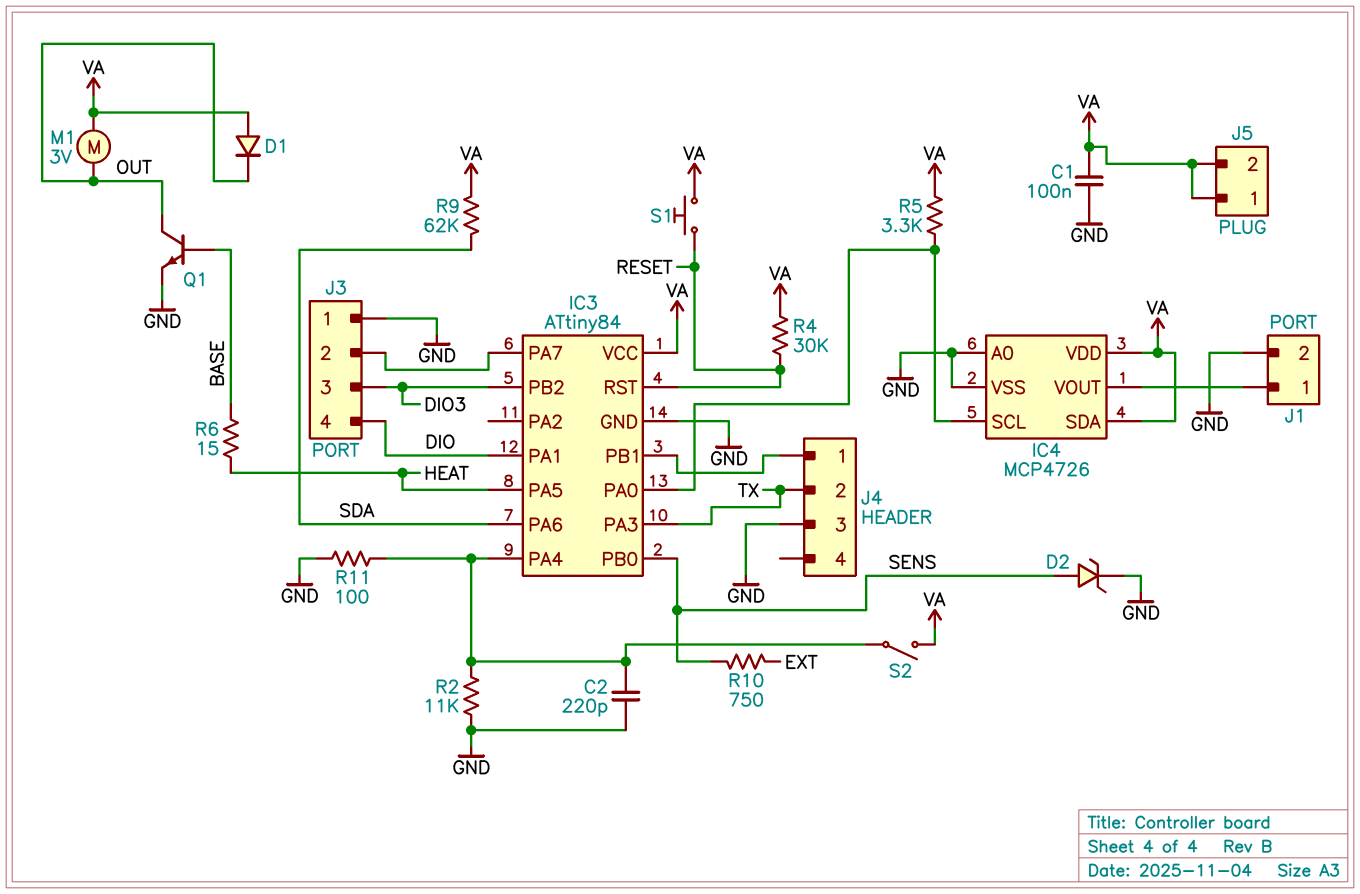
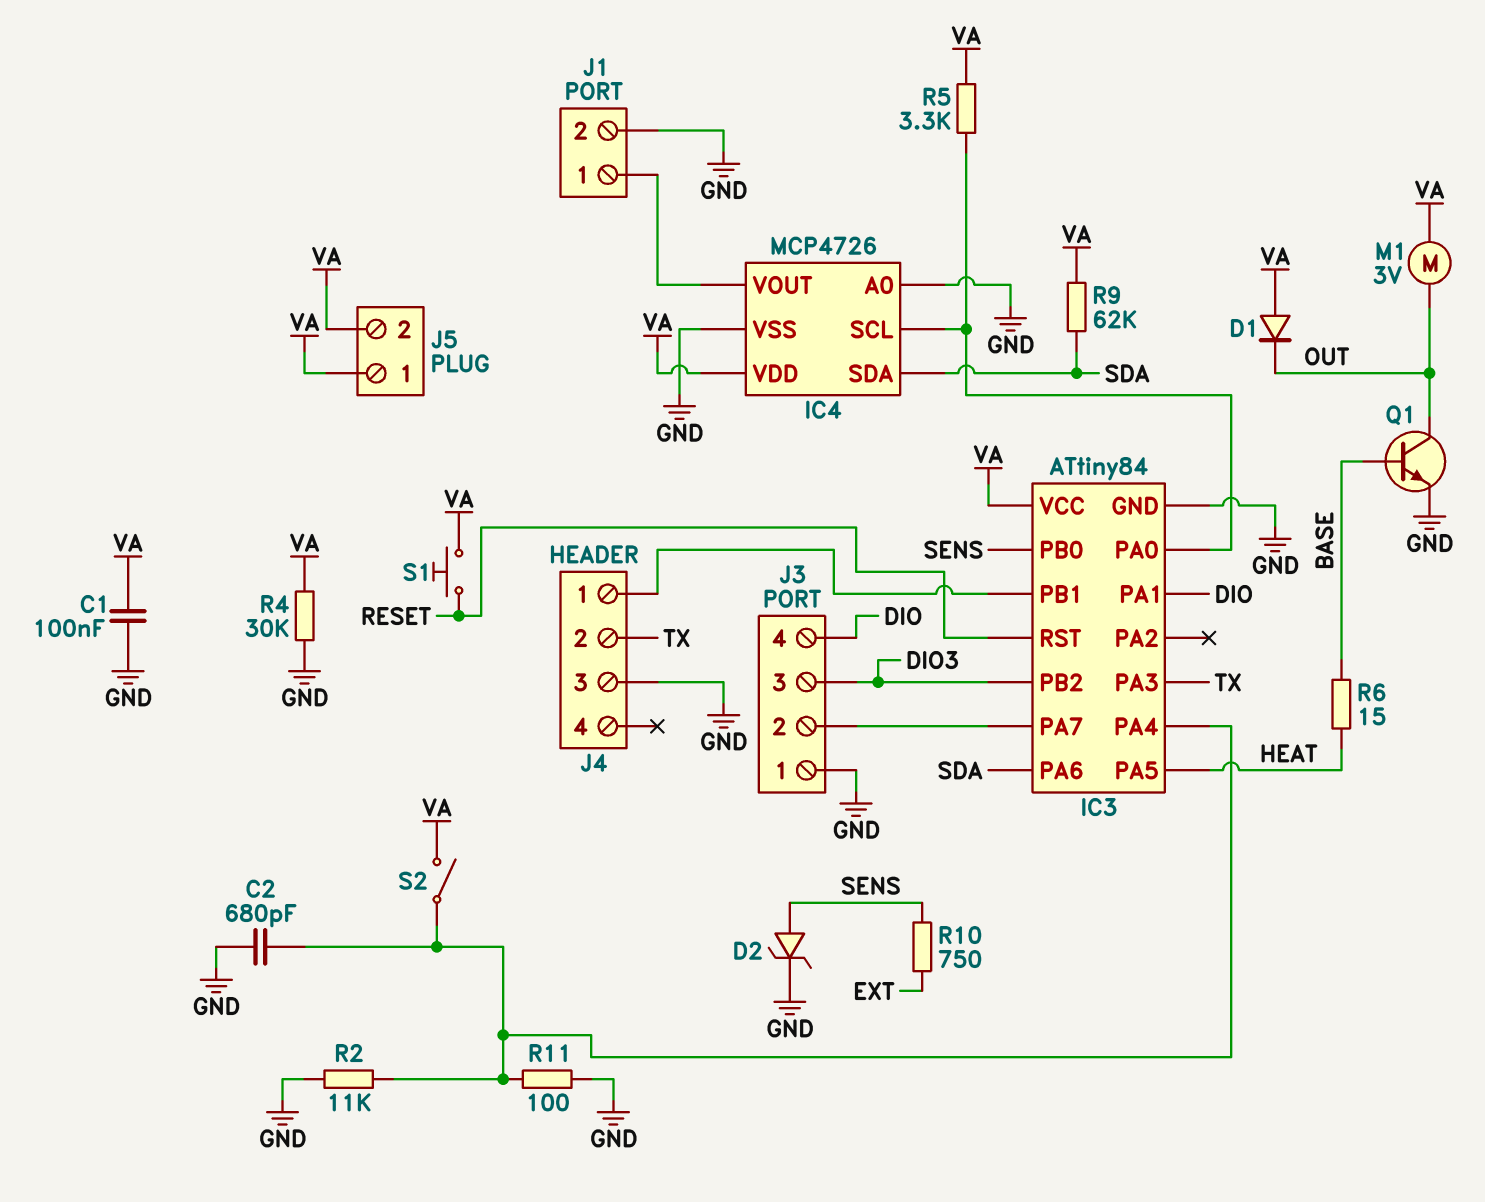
C2: 220pF (GND, IC3/PA4) -> 680pF (GND, IC3/PA4)
IC4 pin SDA: VA -> SDA
R4: 30k (RESET, VA) -> 30k (GND, VA)

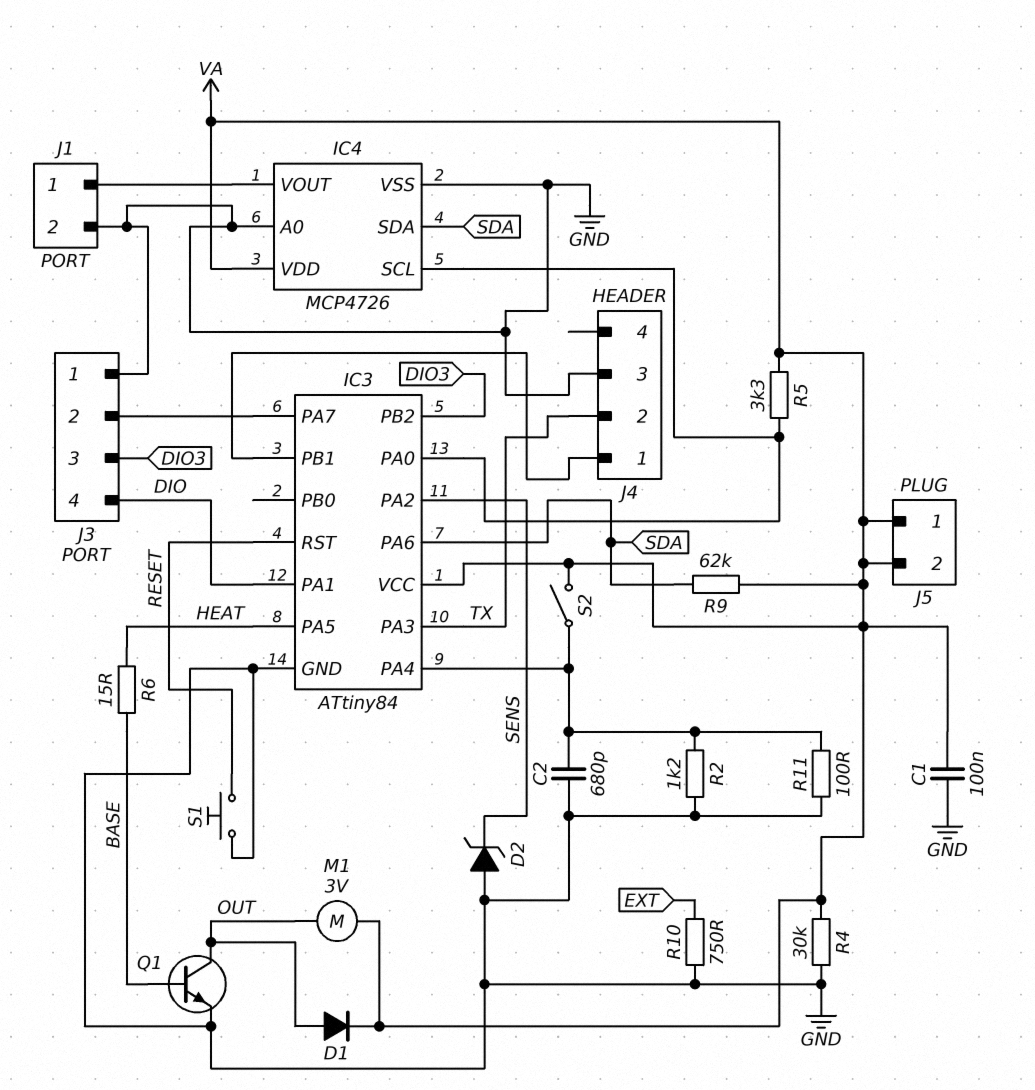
D1: diode (A VA, K OUT) -> diode (A OUT, K VA)
D2: zener (A SENS, K GND) -> zener (A GND, K SENS)
IC3 pin PA2: none -> SENS
IC3 pin PB0: SENS -> none
R2: 11k (GND, IC3/PA4) -> 1.2k (GND, IC3/PA4)
R10: 750 (EXT, SENS) -> 750 (EXT, GND)
S1: button (RESET, VA) -> button (GND, RESET)

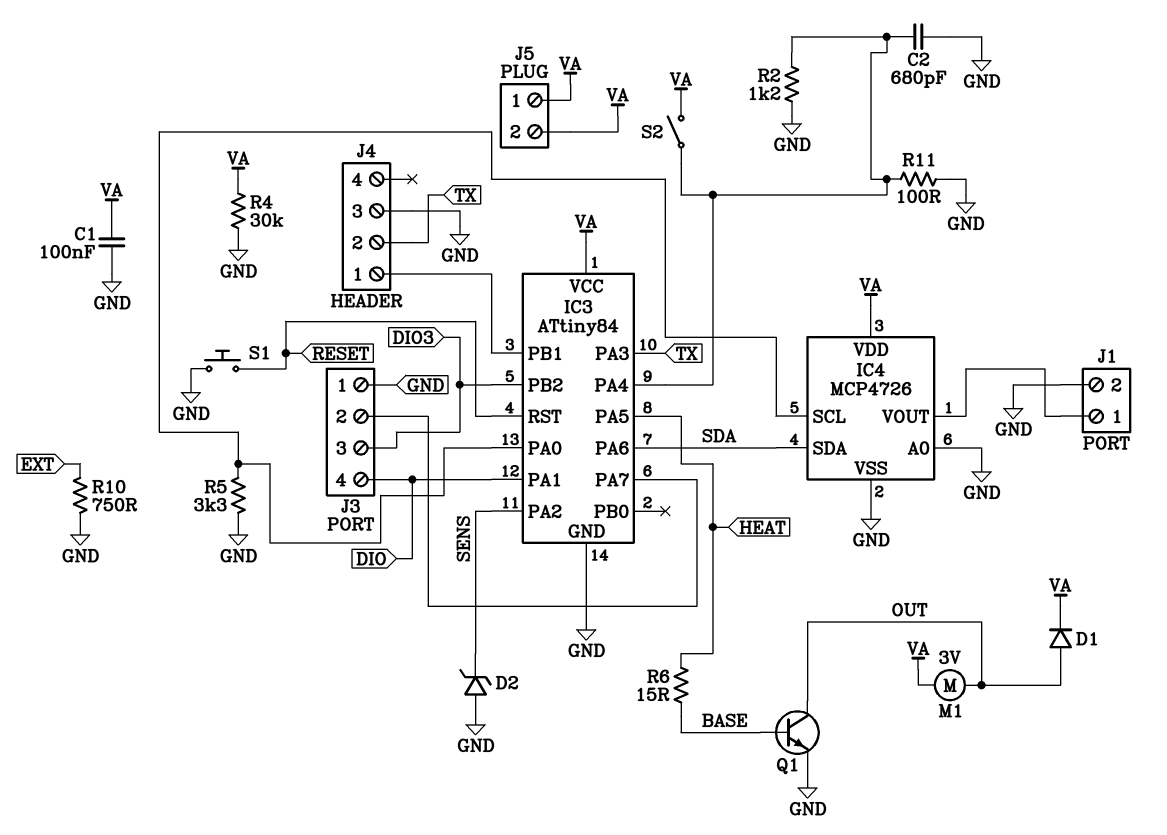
R5: 3.3k (IC3/PA0, VA) -> 3.3k (GND, IC3/PA0)
R9: 62k (SDA, VA) -> none

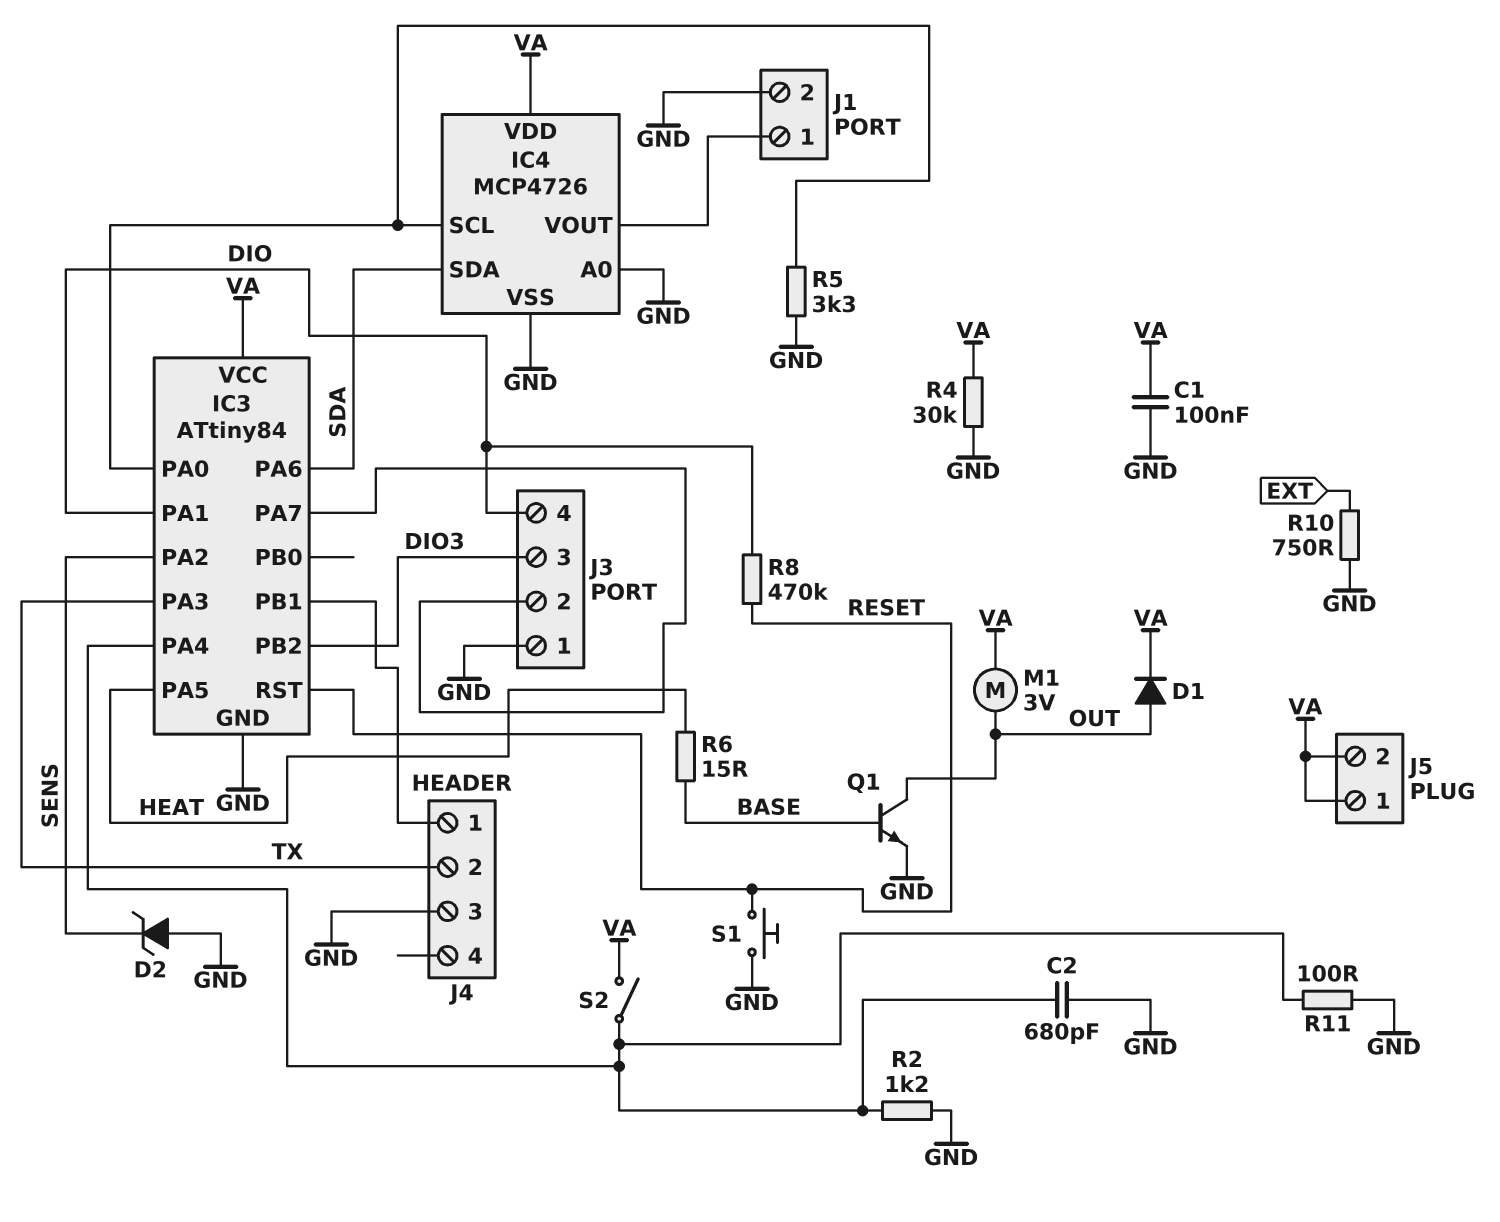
R8: none -> 470k (DIO, RESET)

